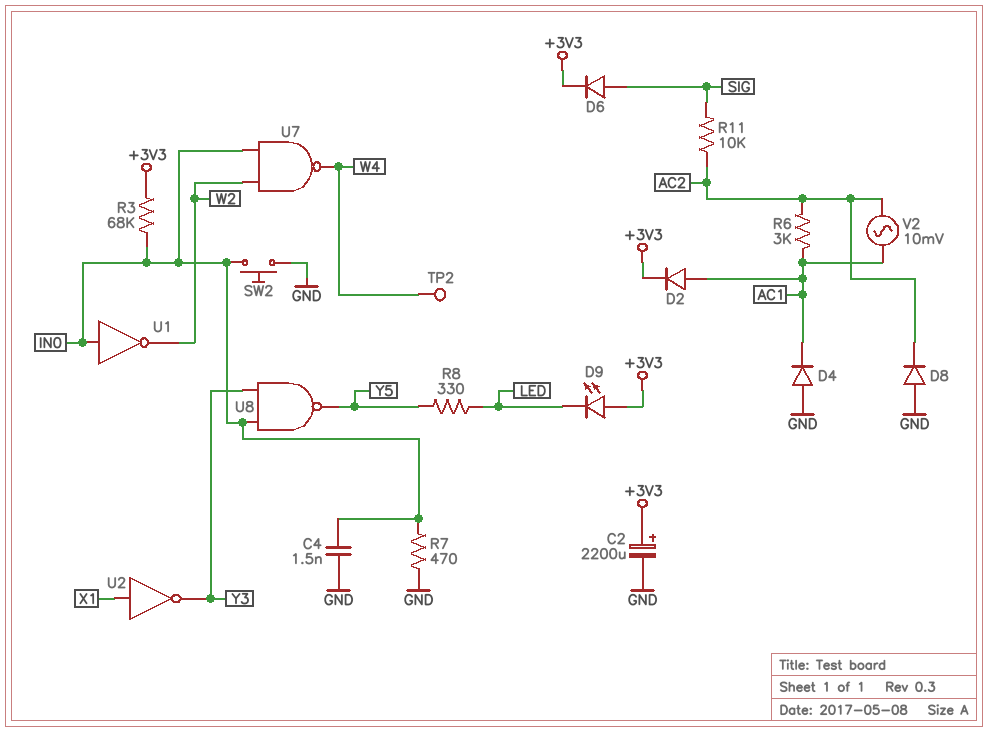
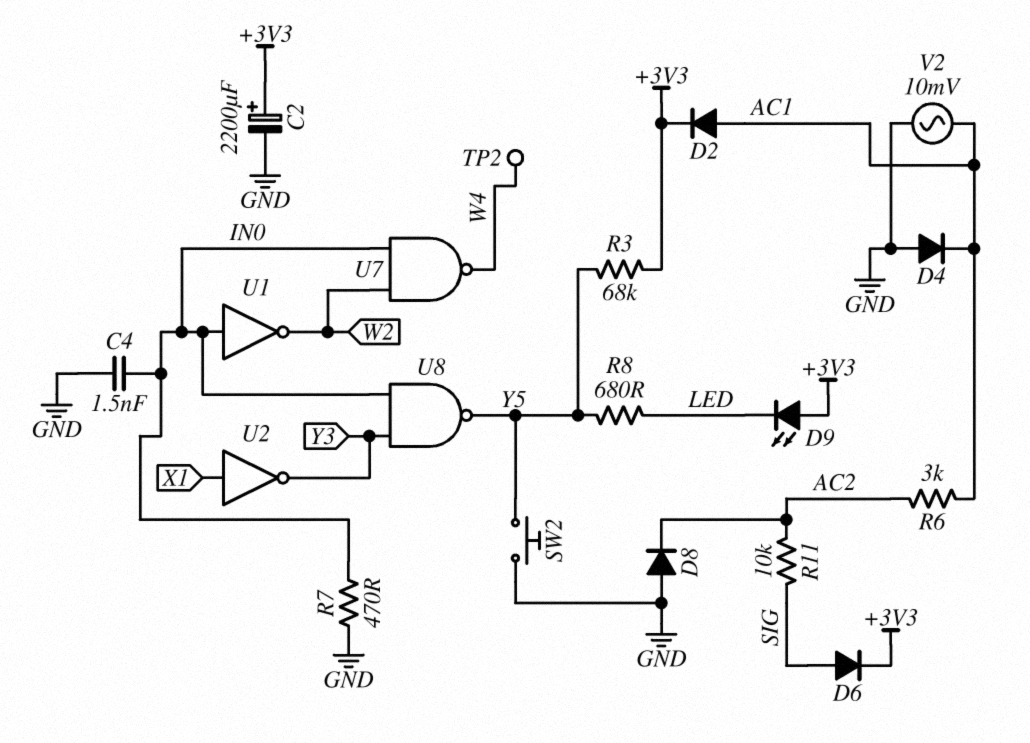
R3: 68k (+3V3, IN0) -> 68k (+3V3, Y5)
R8: 330 (LED, Y5) -> 680 (LED, Y5)
SW2: button (GND, IN0) -> button (GND, Y5)
V2: AC 10mV (AC1, AC2) -> AC 10mV (AC1, GND)

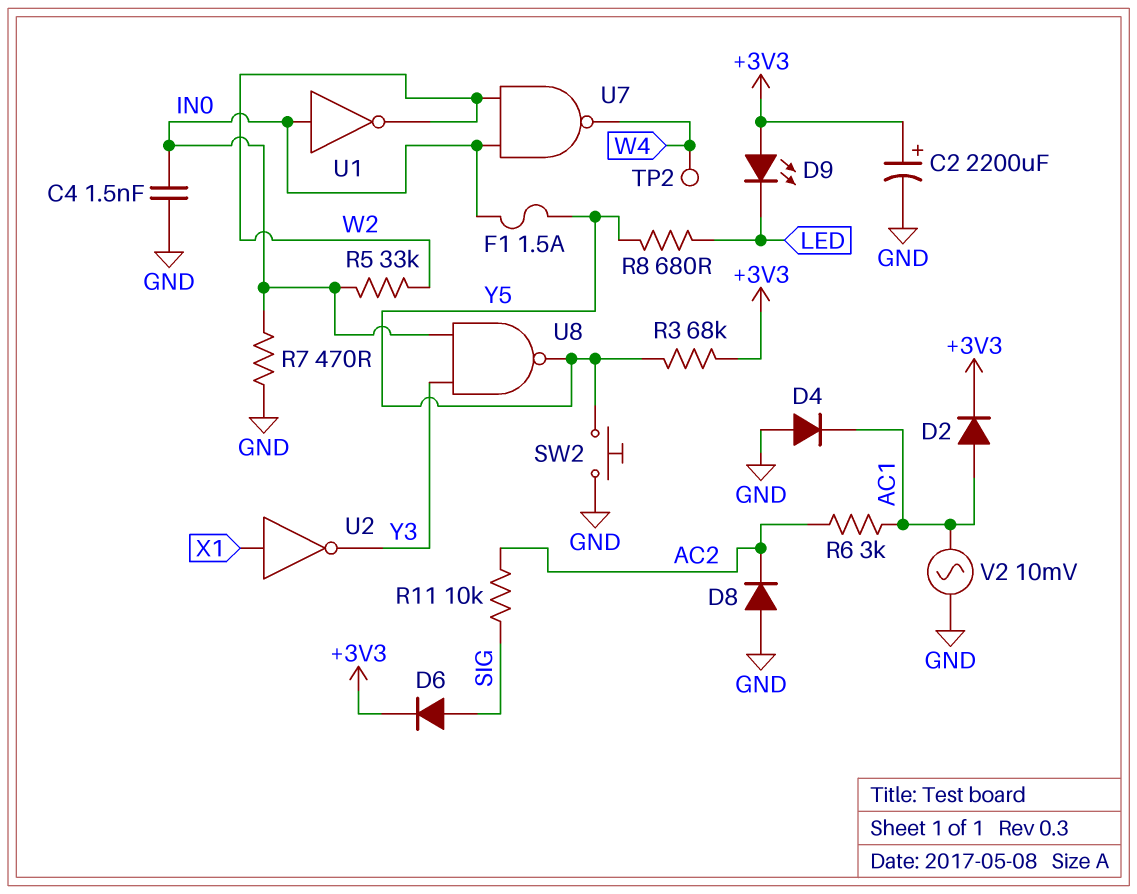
F1: none -> 1.5A (IN0, Y5)
R5: none -> 33k (IN0, W2)

